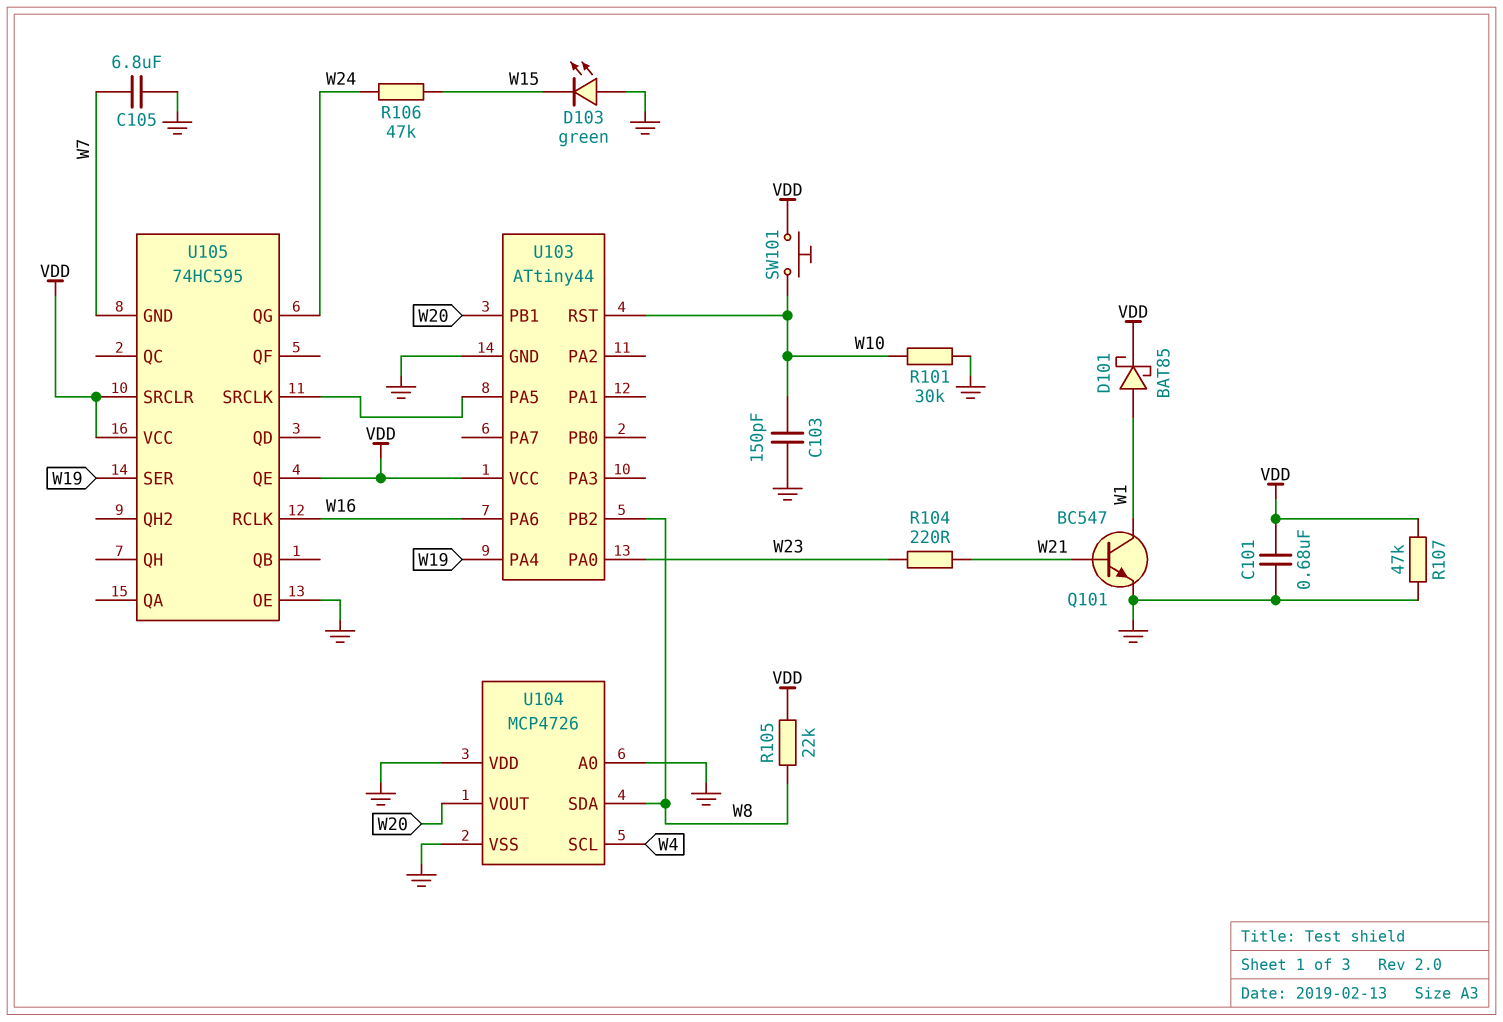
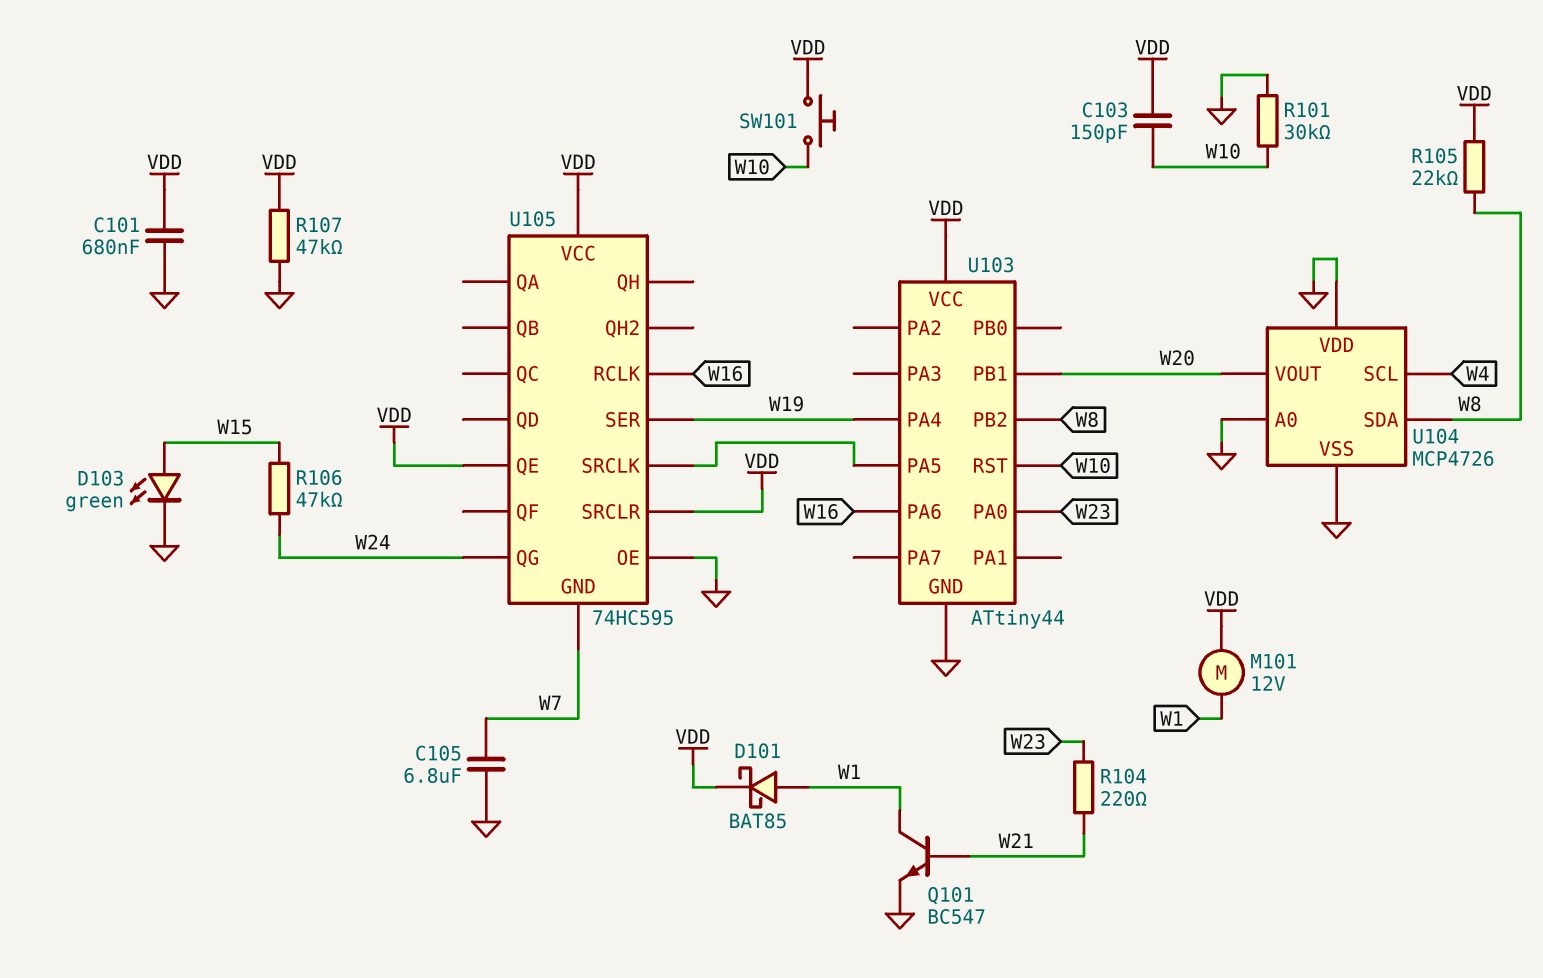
C103: 150pF (GND, W10) -> 150pF (VDD, W10)
D103: LED green (A GND, K W15) -> LED green (A W15, K GND)
M101: none -> motor 12V (VDD, W1)

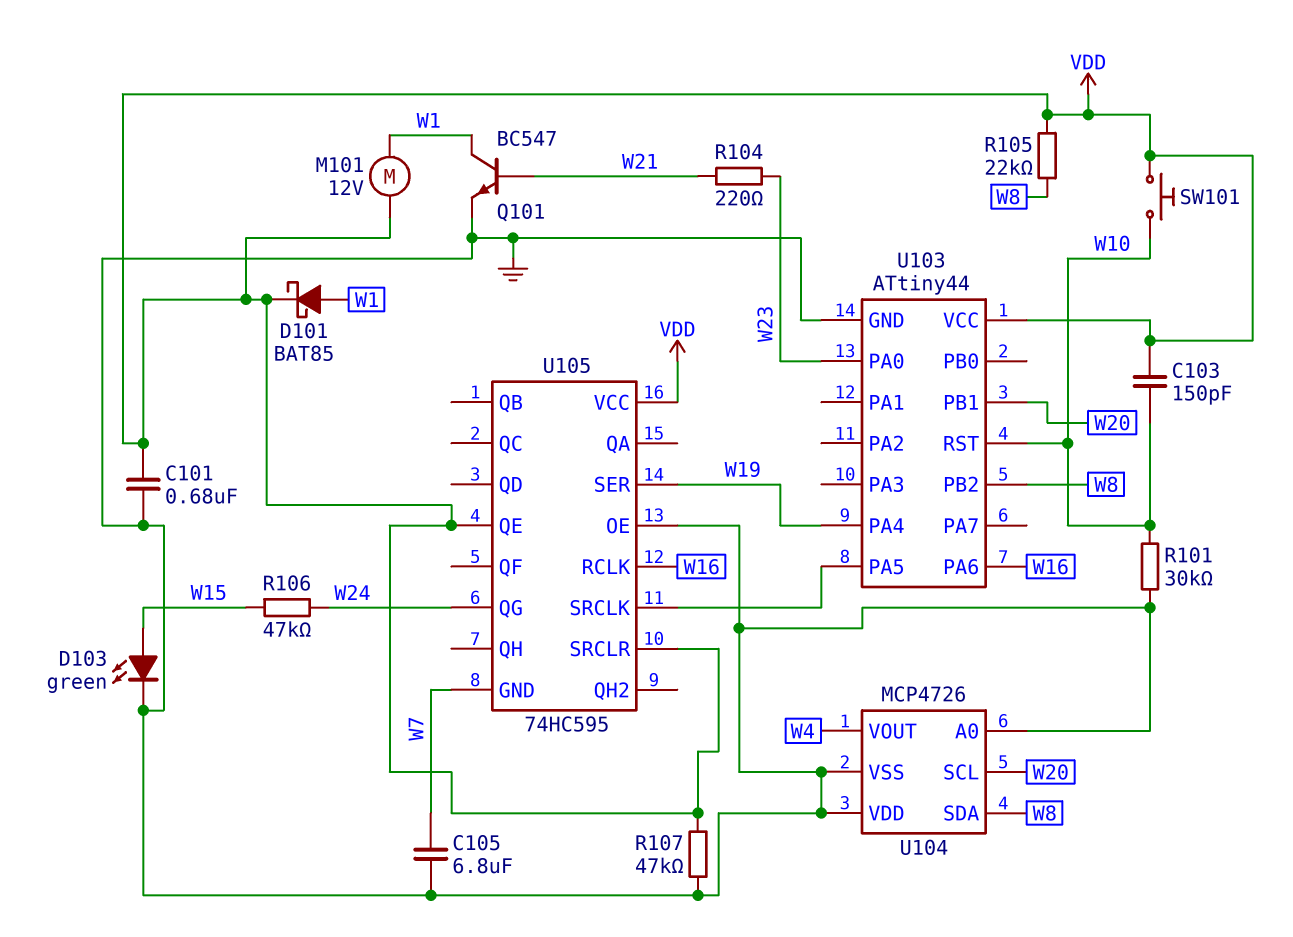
U104 pin SCL: W4 -> W20
U104 pin VOUT: W20 -> W4

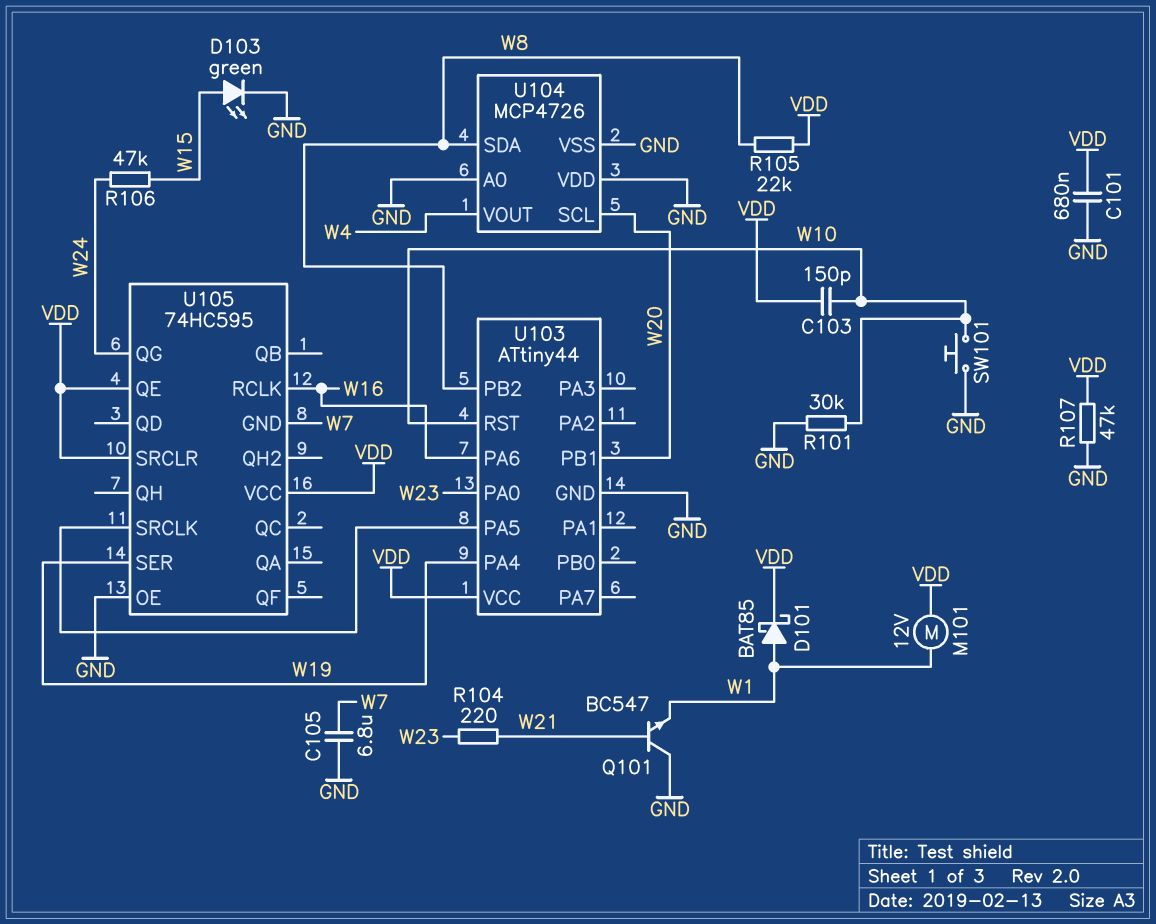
Q101: NPN BC547 (B W21, C W1, E GND) -> NPN BC547 (B W21, C GND, E W1)
SW101: button (VDD, W10) -> button (GND, W10)

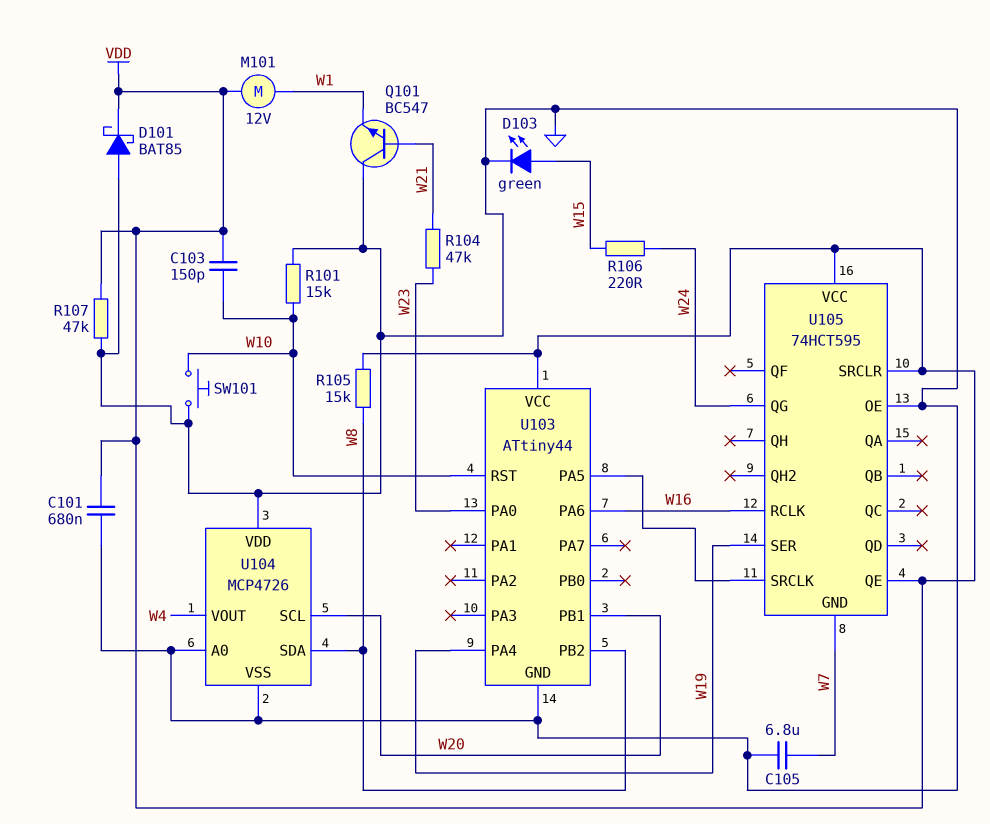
D101: schottky BAT85 (A W1, K VDD) -> schottky BAT85 (A GND, K VDD)
R101: 30k (GND, W10) -> 15k (GND, W10)
R104: 220 (W21, W23) -> 47k (W21, W23)
R105: 22k (VDD, W8) -> 15k (VDD, W8)
R106: 47k (W15, W24) -> 220 (W15, W24)
U105: 74HC595 -> 74HCT595

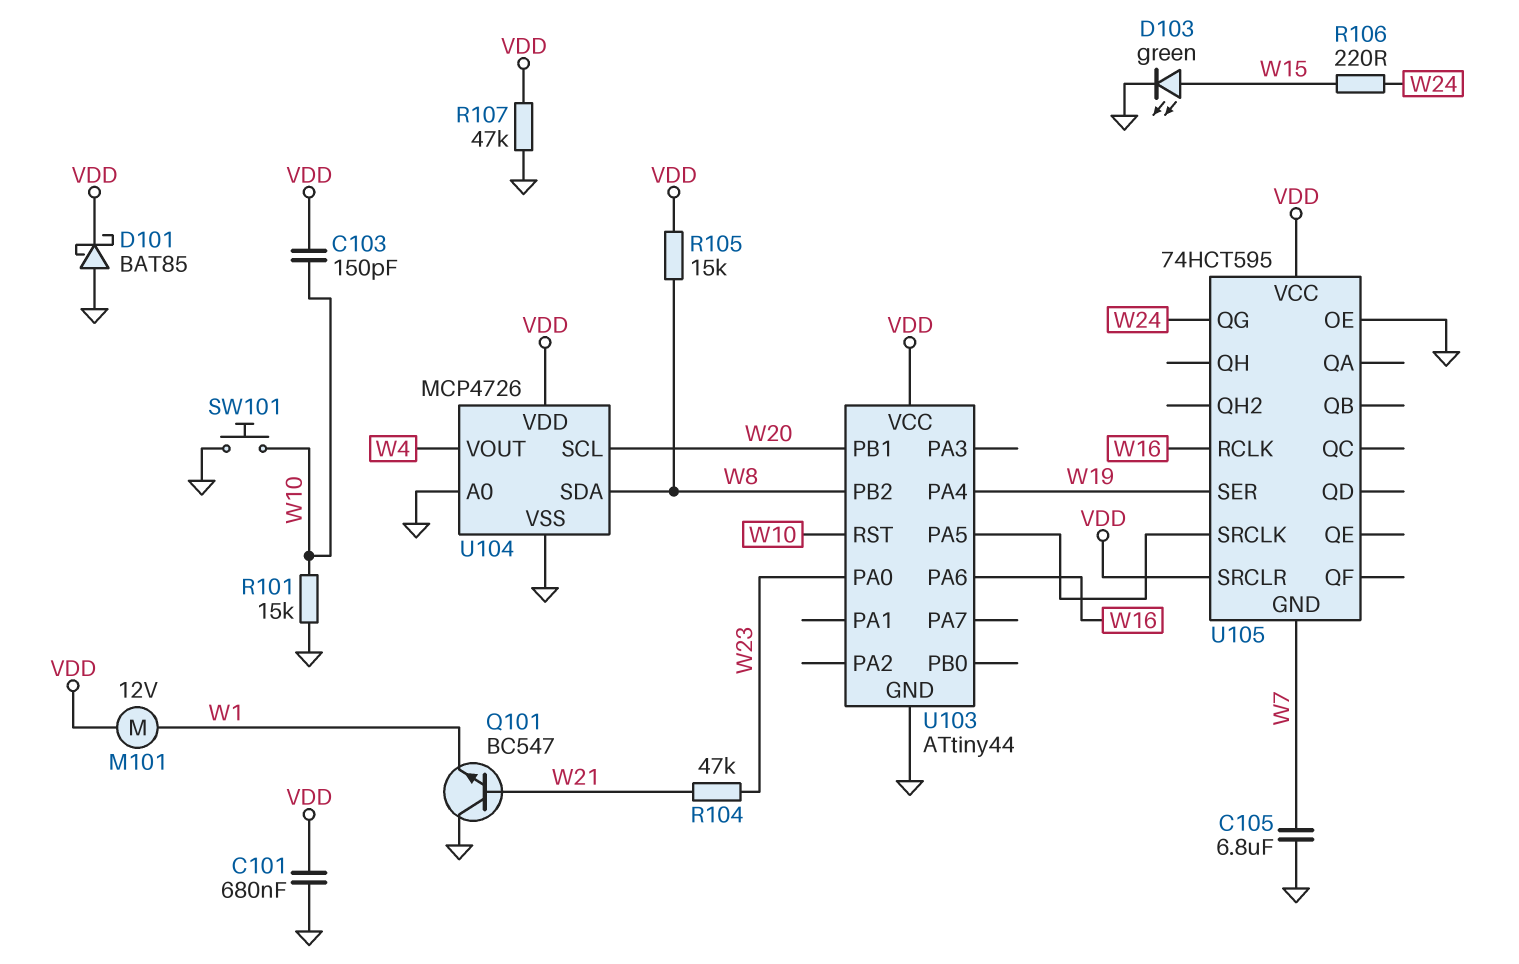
U104 pin VDD: GND -> VDD
U105 pin QE: VDD -> none

